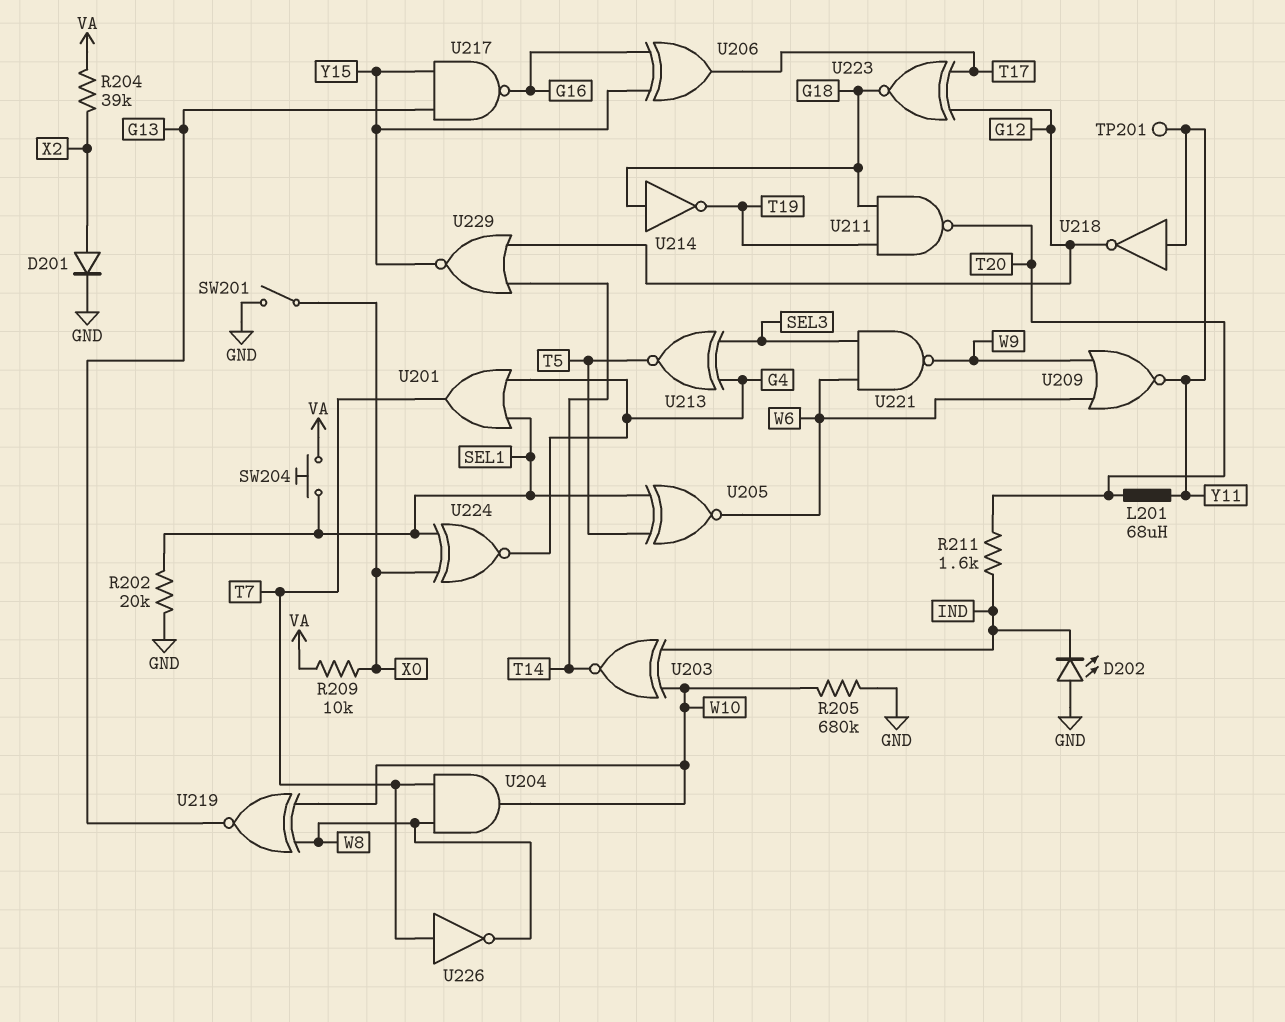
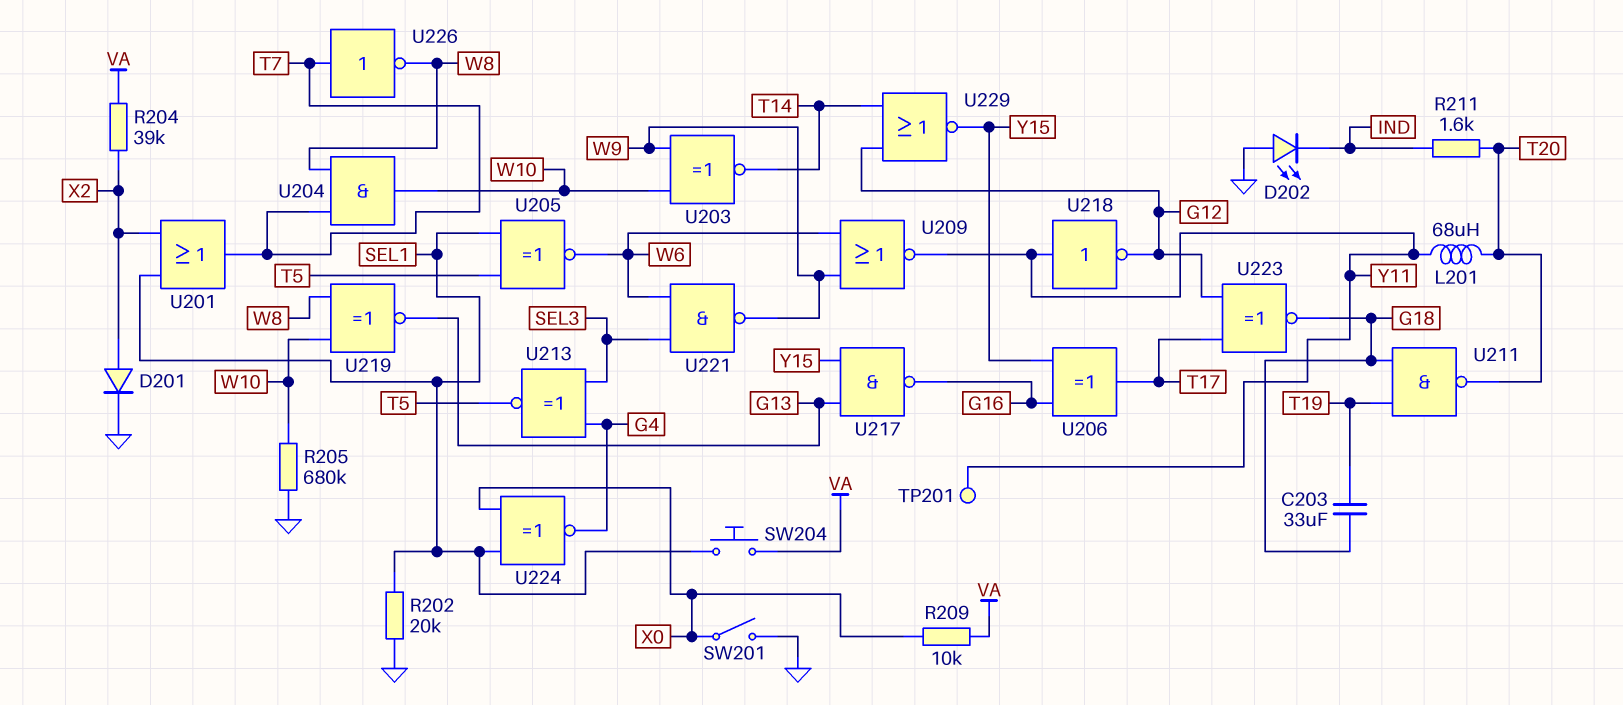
C203: none -> 33uF (G18, T19)
U201: OR (in G4, in SEL1, out T7) -> OR (in SEL1, in X2, out T7)
U203: XNOR (in IND, in W10, out T14) -> XNOR (in W9, in W10, out T14)
U214: NOT (in G18, out T19) -> none

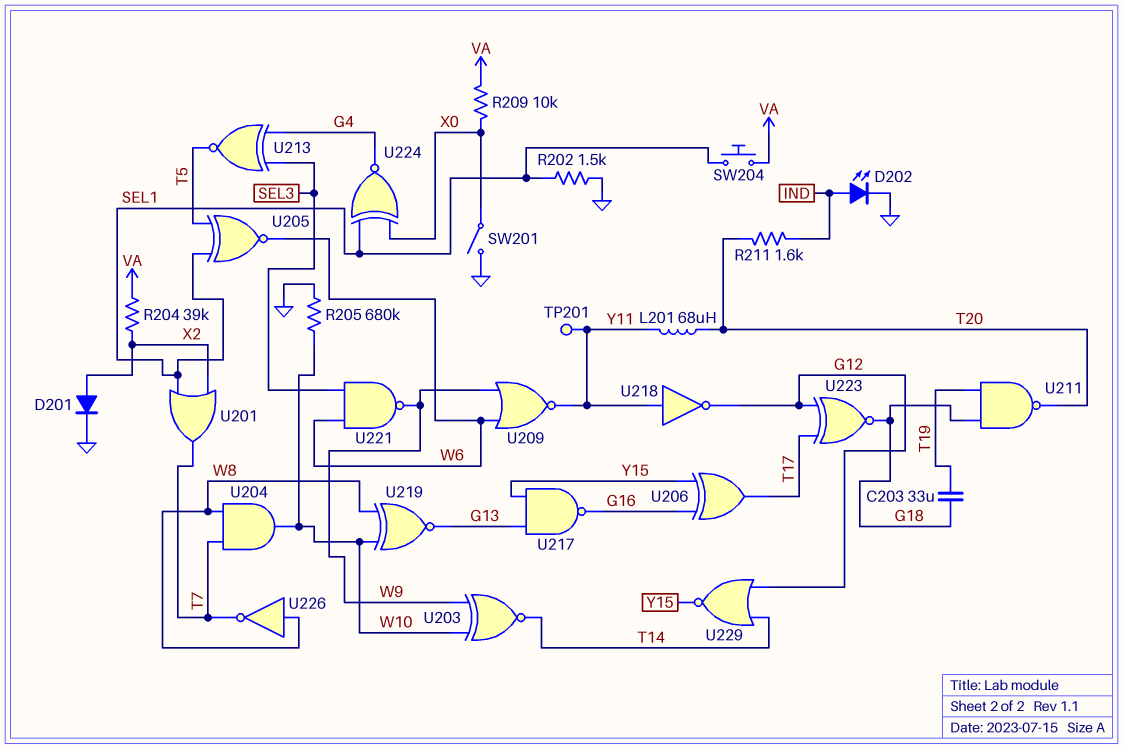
D202: LED (A GND, K IND) -> LED (A IND, K GND)
R202: 20k (GND, SEL1) -> 1.5k (GND, SEL1)
U226: NOT (in T7, out W8) -> NOT (in W8, out T7)

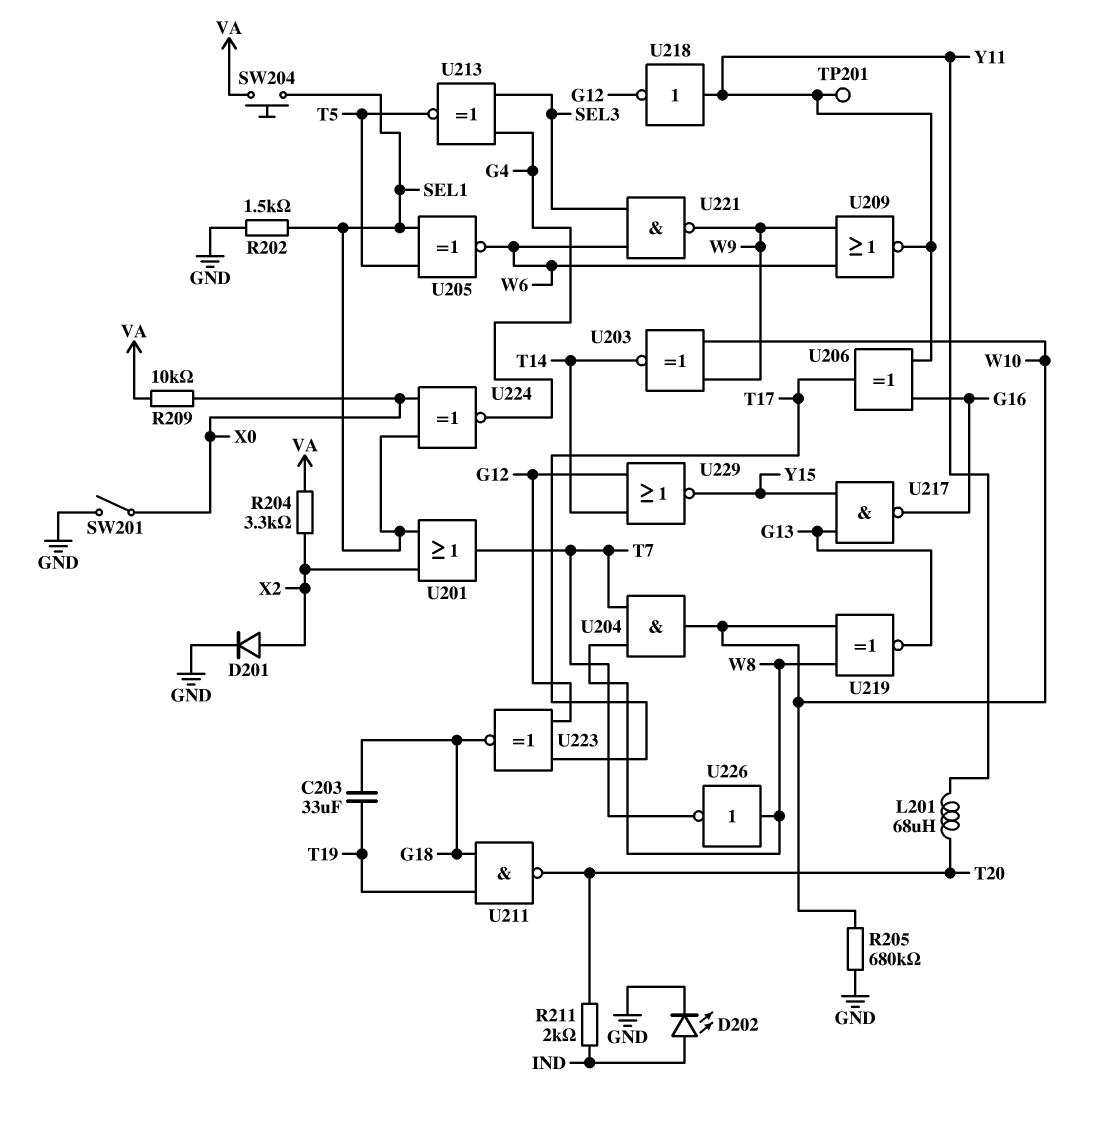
R204: 39k (VA, X2) -> 3.3k (VA, X2)
R211: 1.6k (IND, T20) -> 2k (IND, T20)
U206: XOR (in G16, in Y15, out T17) -> XOR (in G16, in Y11, out T17)

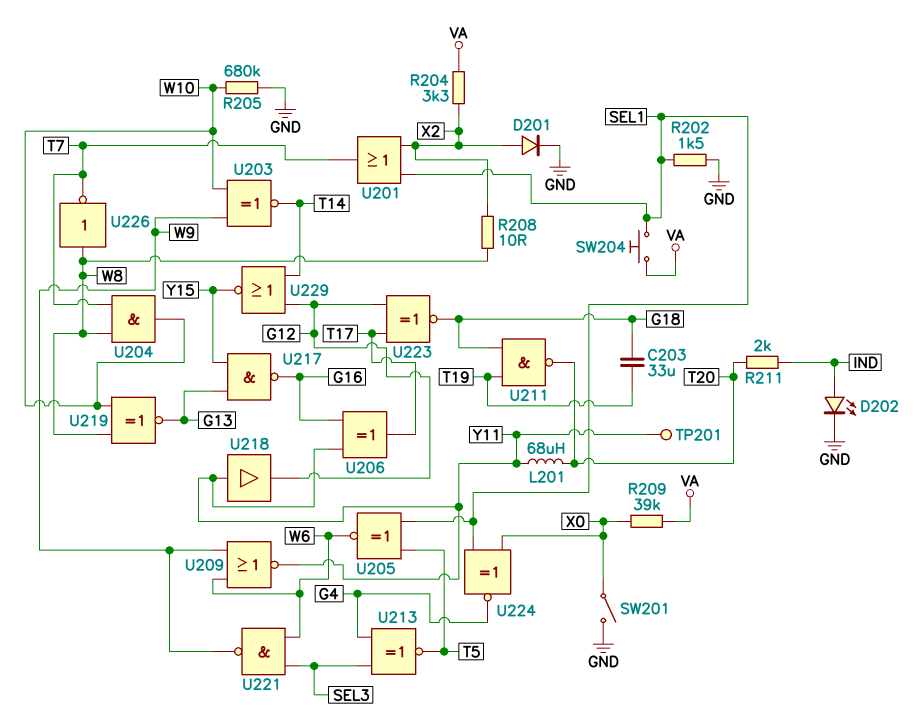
R208: none -> 10 (W8, X2)
R209: 10k (VA, X0) -> 39k (VA, X0)
U218: NOT (in Y11, out G12) -> buffer (in Y11, out G12)

